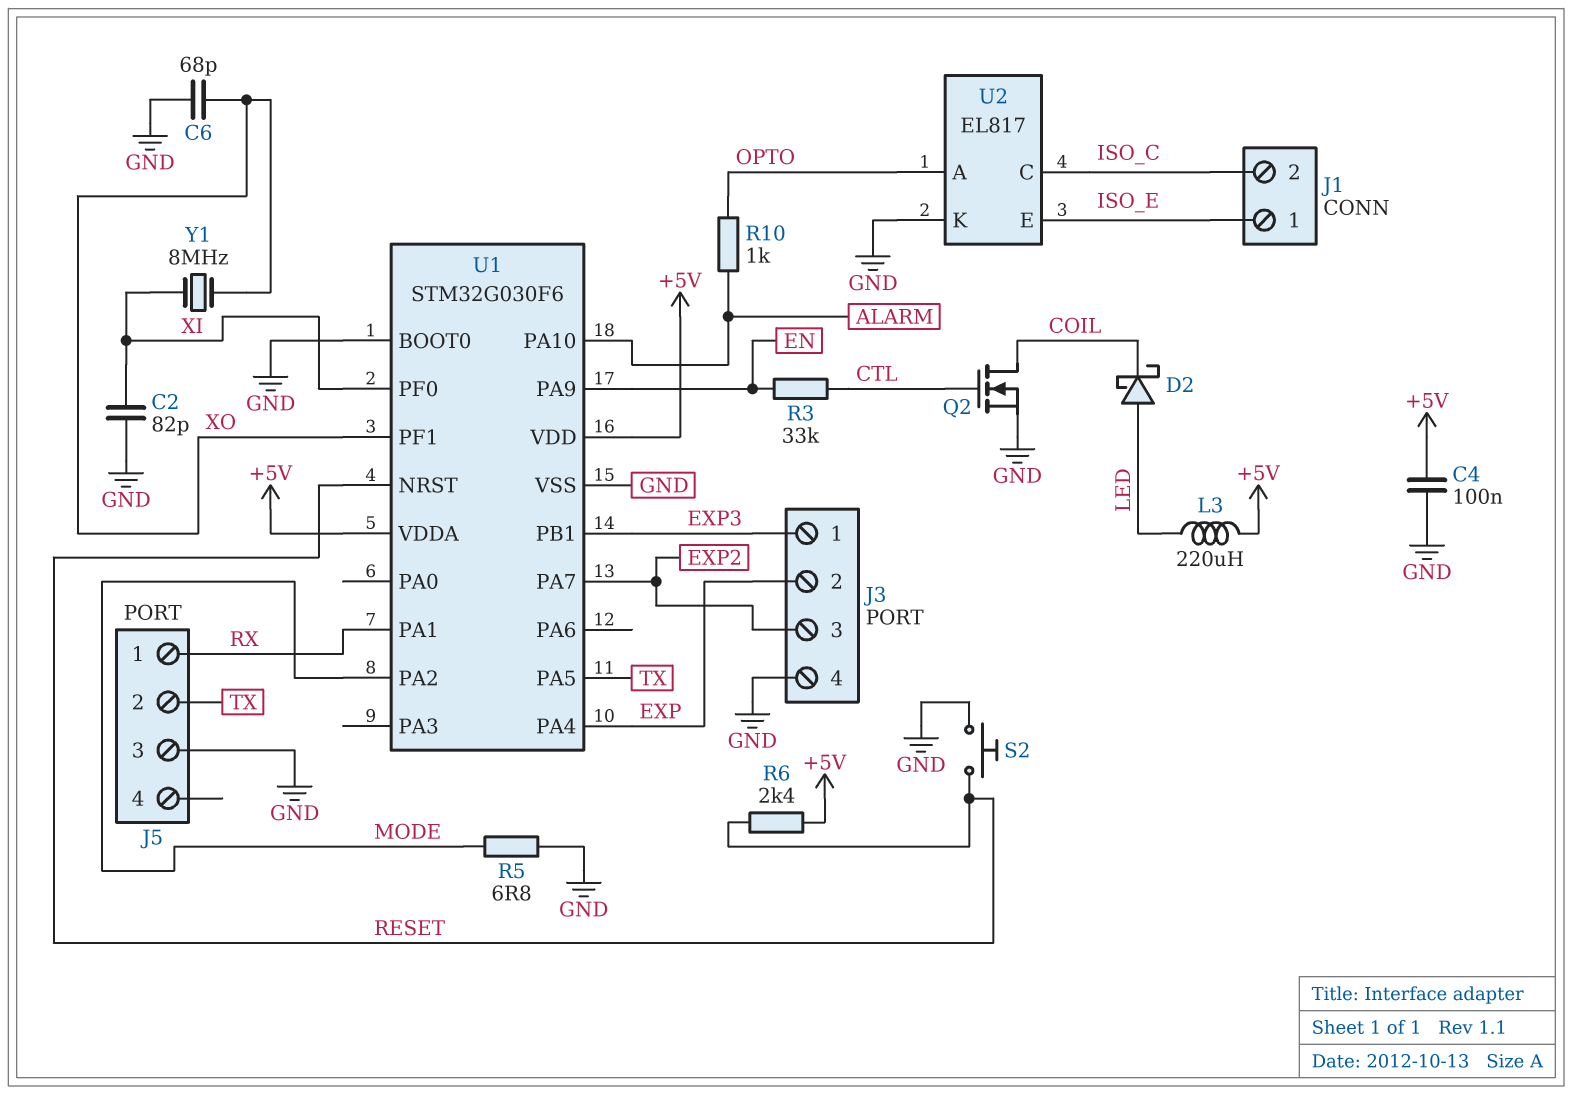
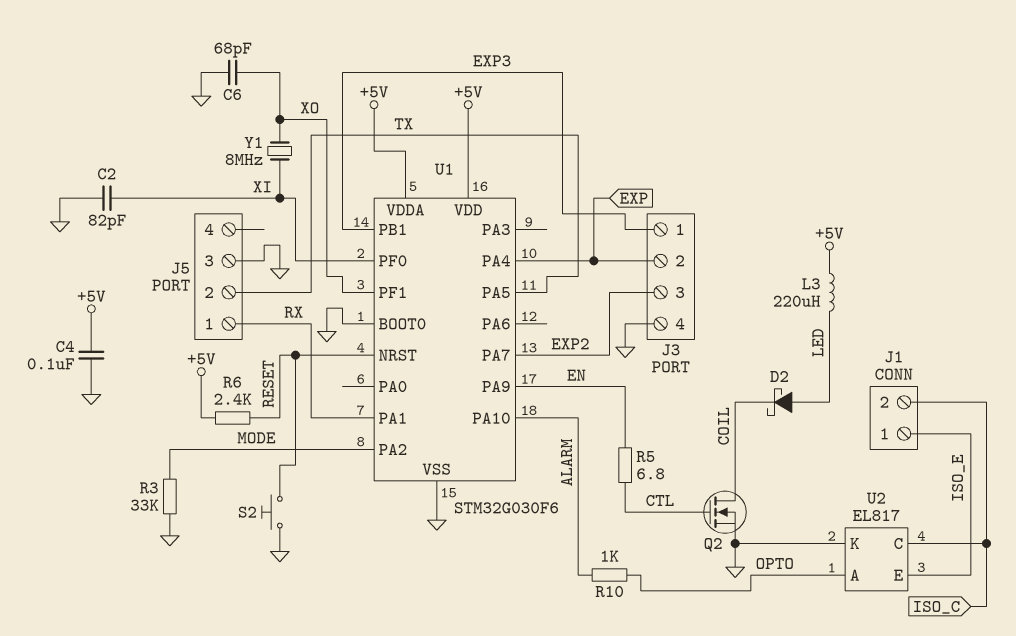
R3: 33k (CTL, EN) -> 33k (GND, MODE)
R5: 6.8 (GND, MODE) -> 6.8 (CTL, EN)

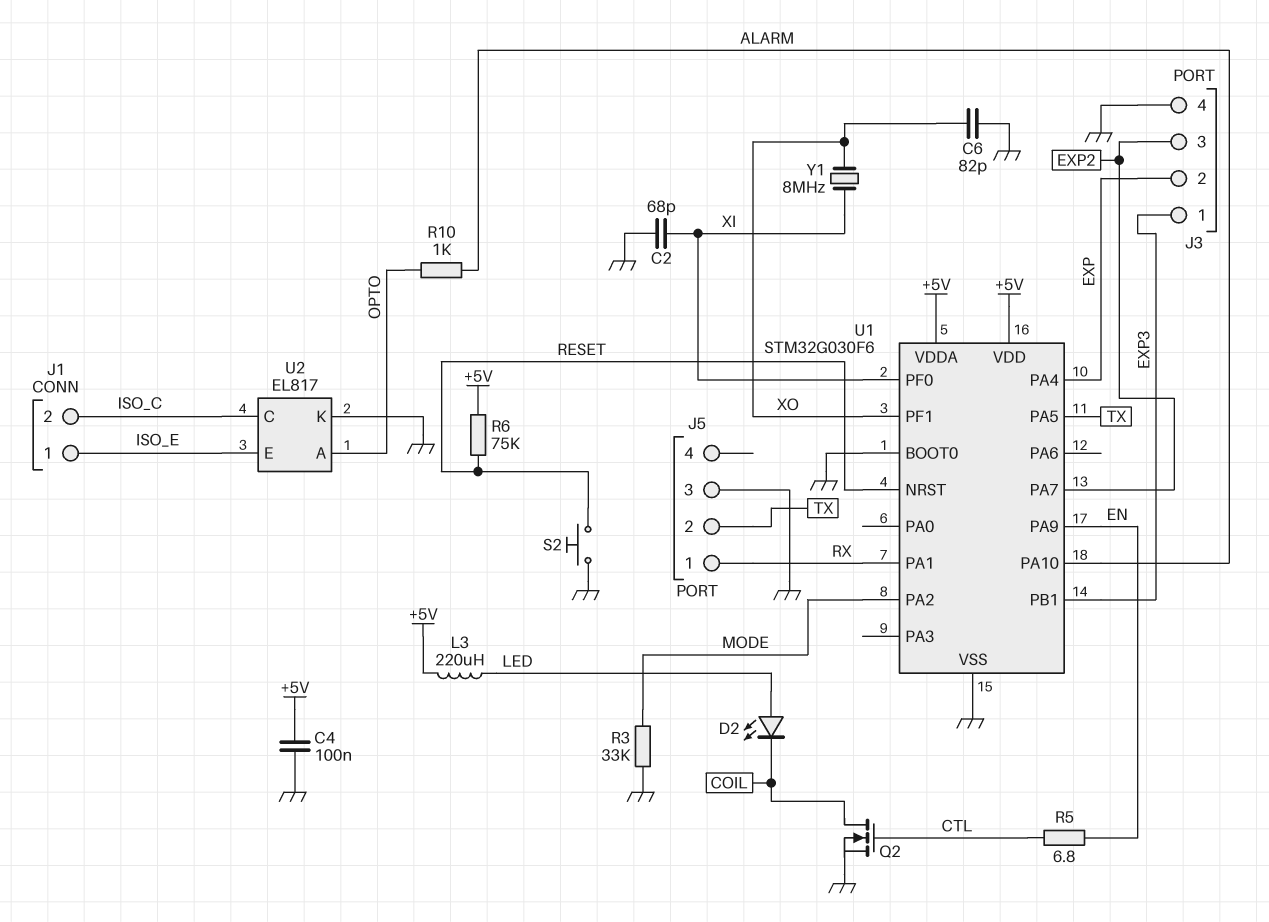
C2: 82pF (GND, XI) -> 68pF (GND, XI)
C6: 68pF (GND, XO) -> 82pF (GND, XO)
D2: schottky (A LED, K COIL) -> LED (A LED, K COIL)
R6: 2.4k (+5V, RESET) -> 75k (+5V, RESET)

